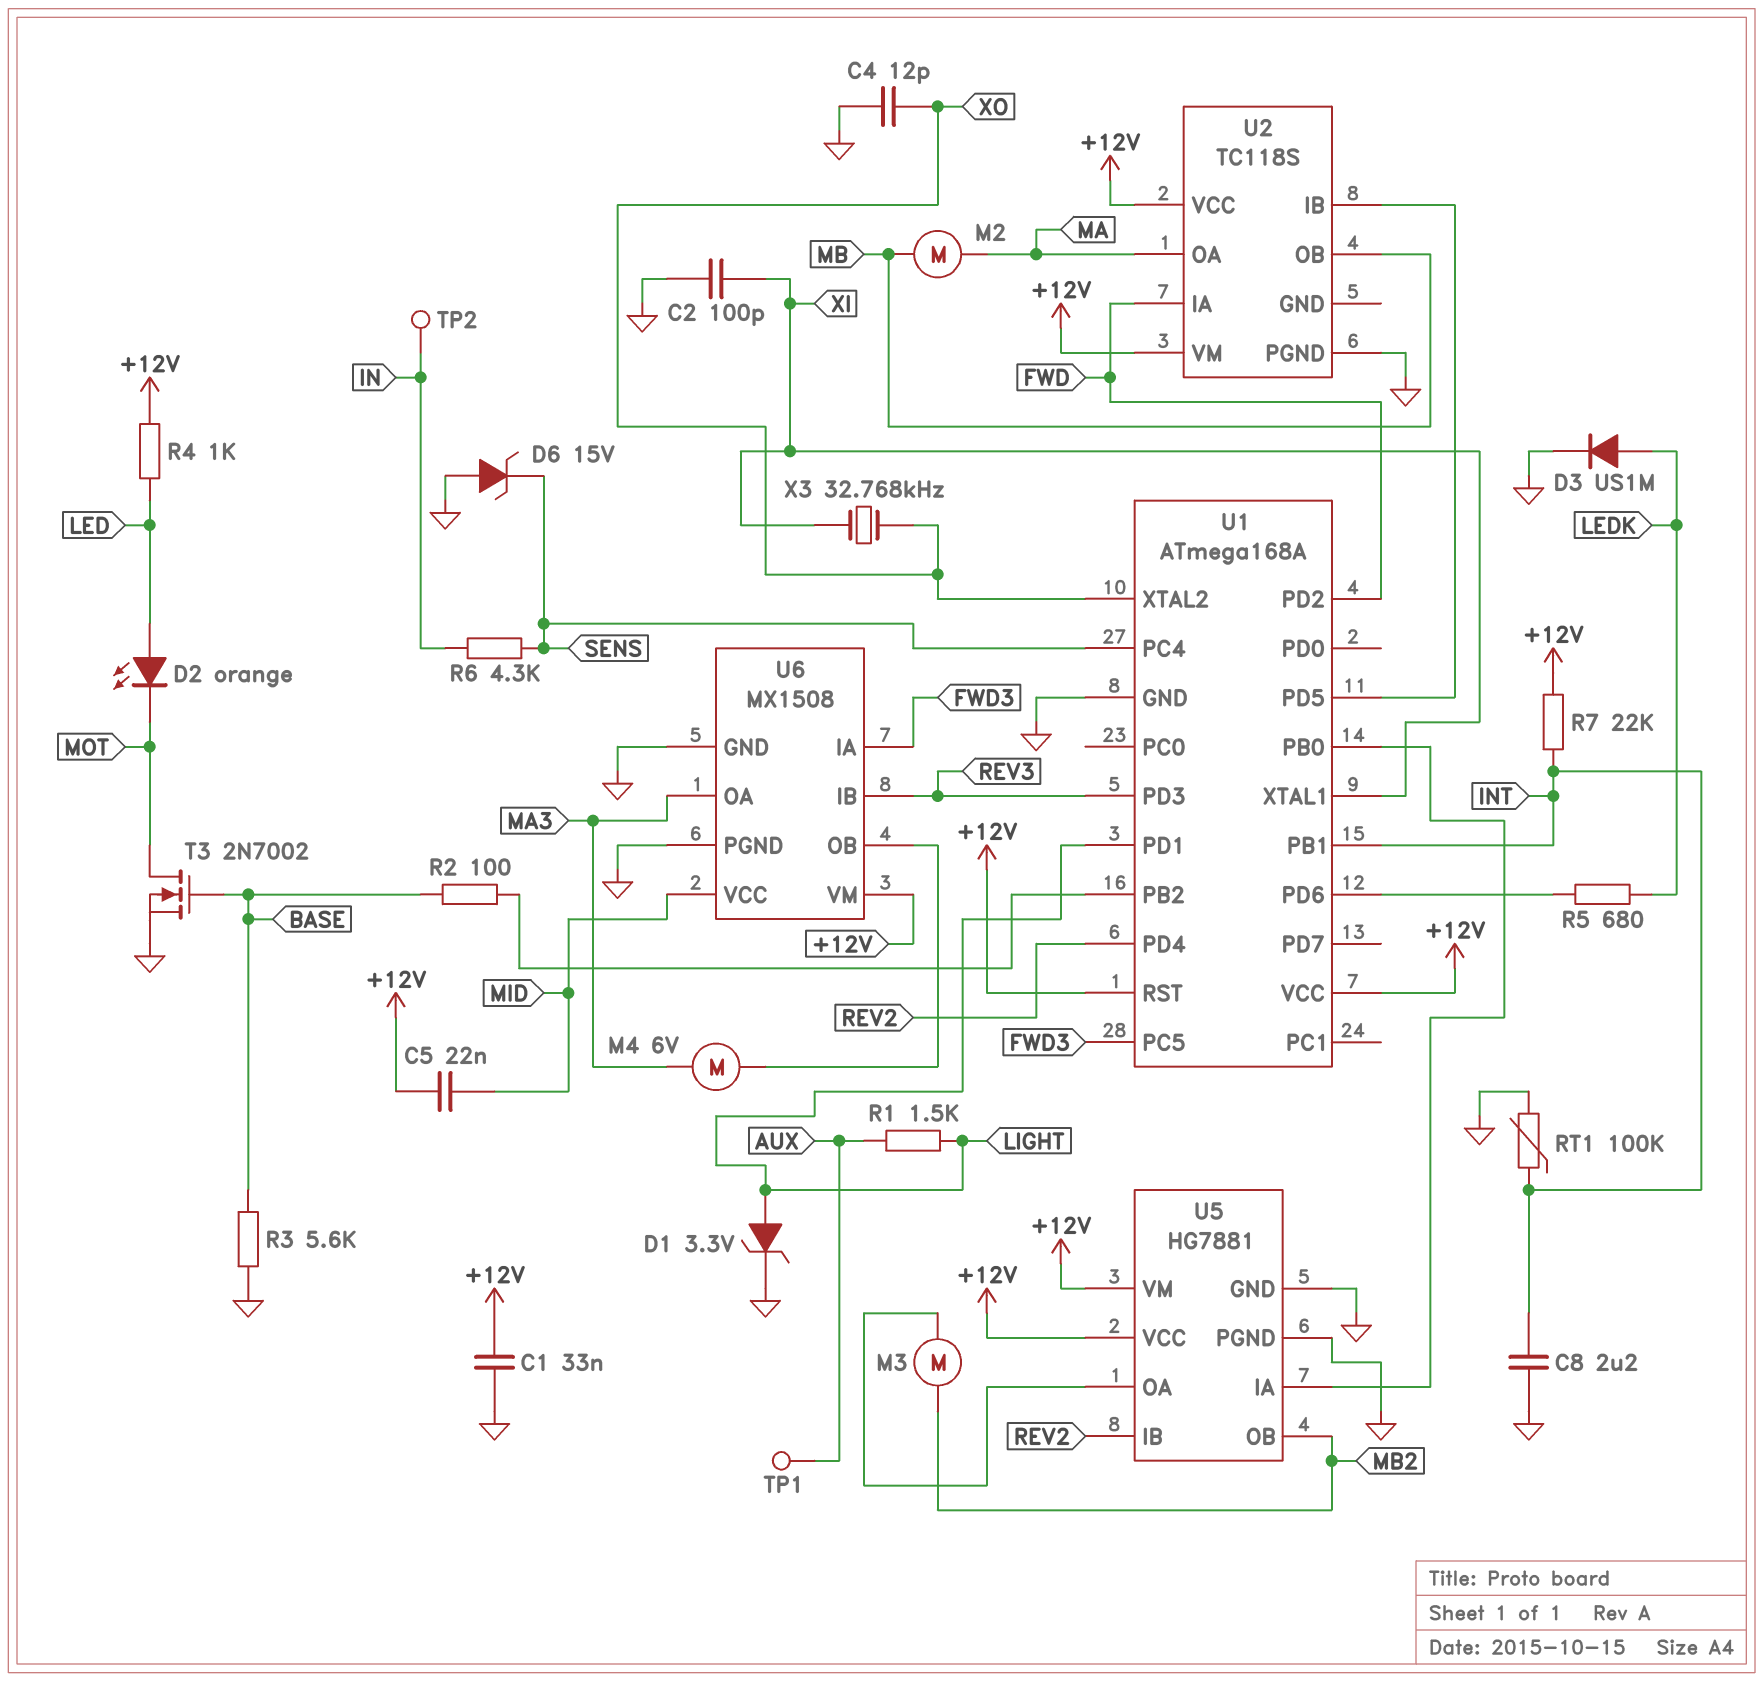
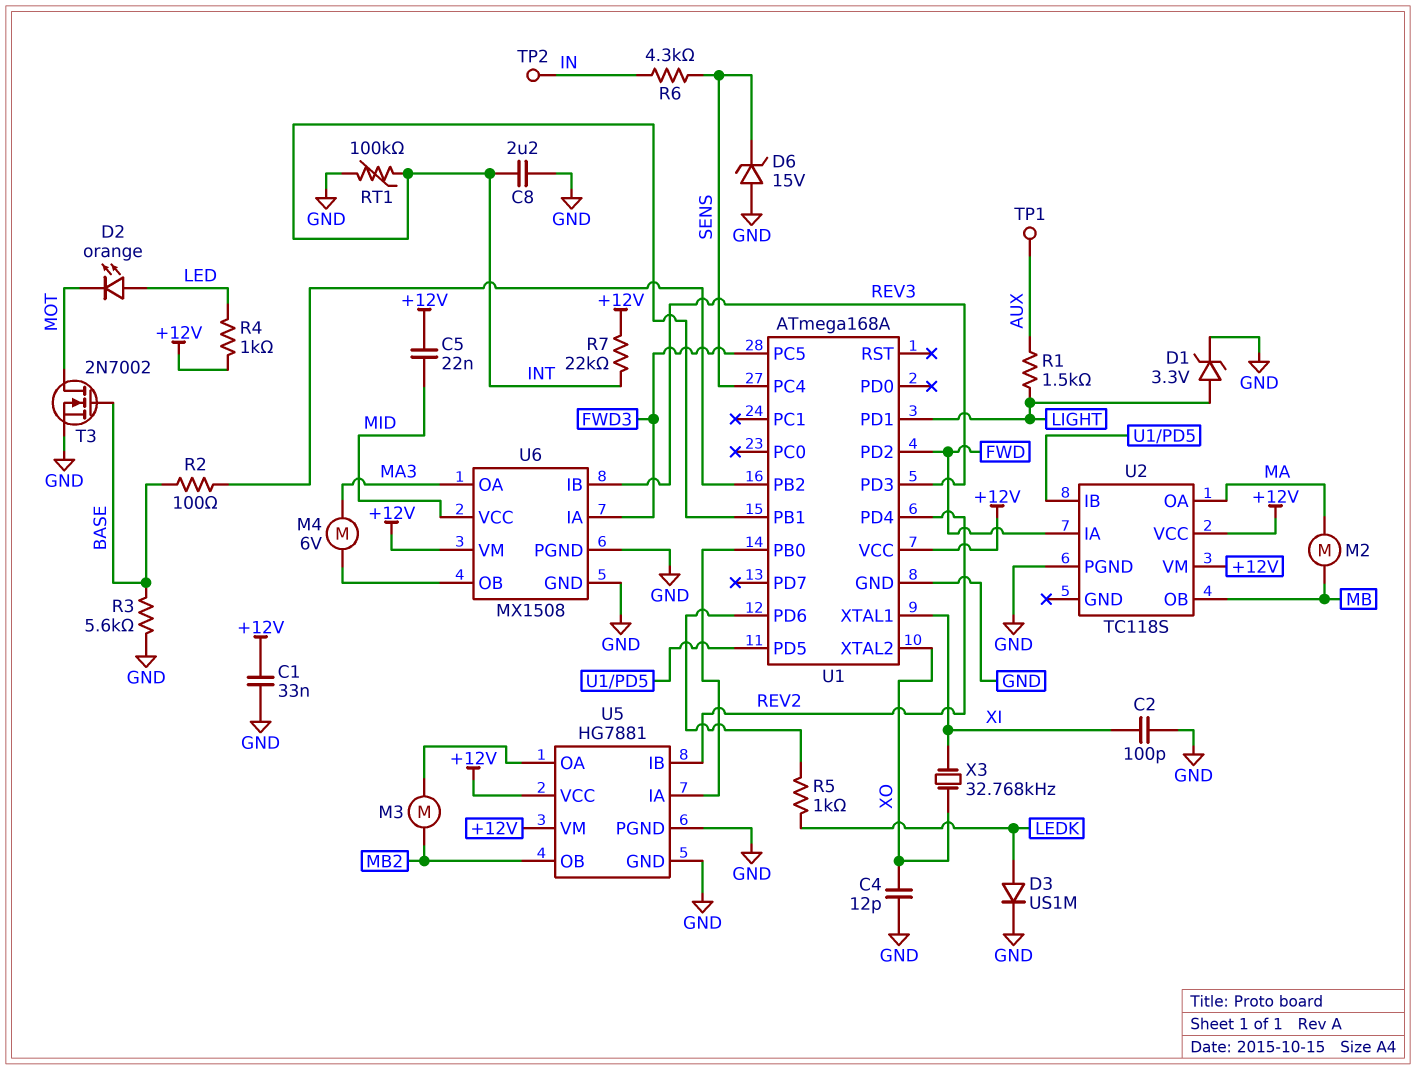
R5: 680 (LEDK, U1/PD6) -> 1k (LEDK, U1/PD6)
U1 pin RST: +12V -> none

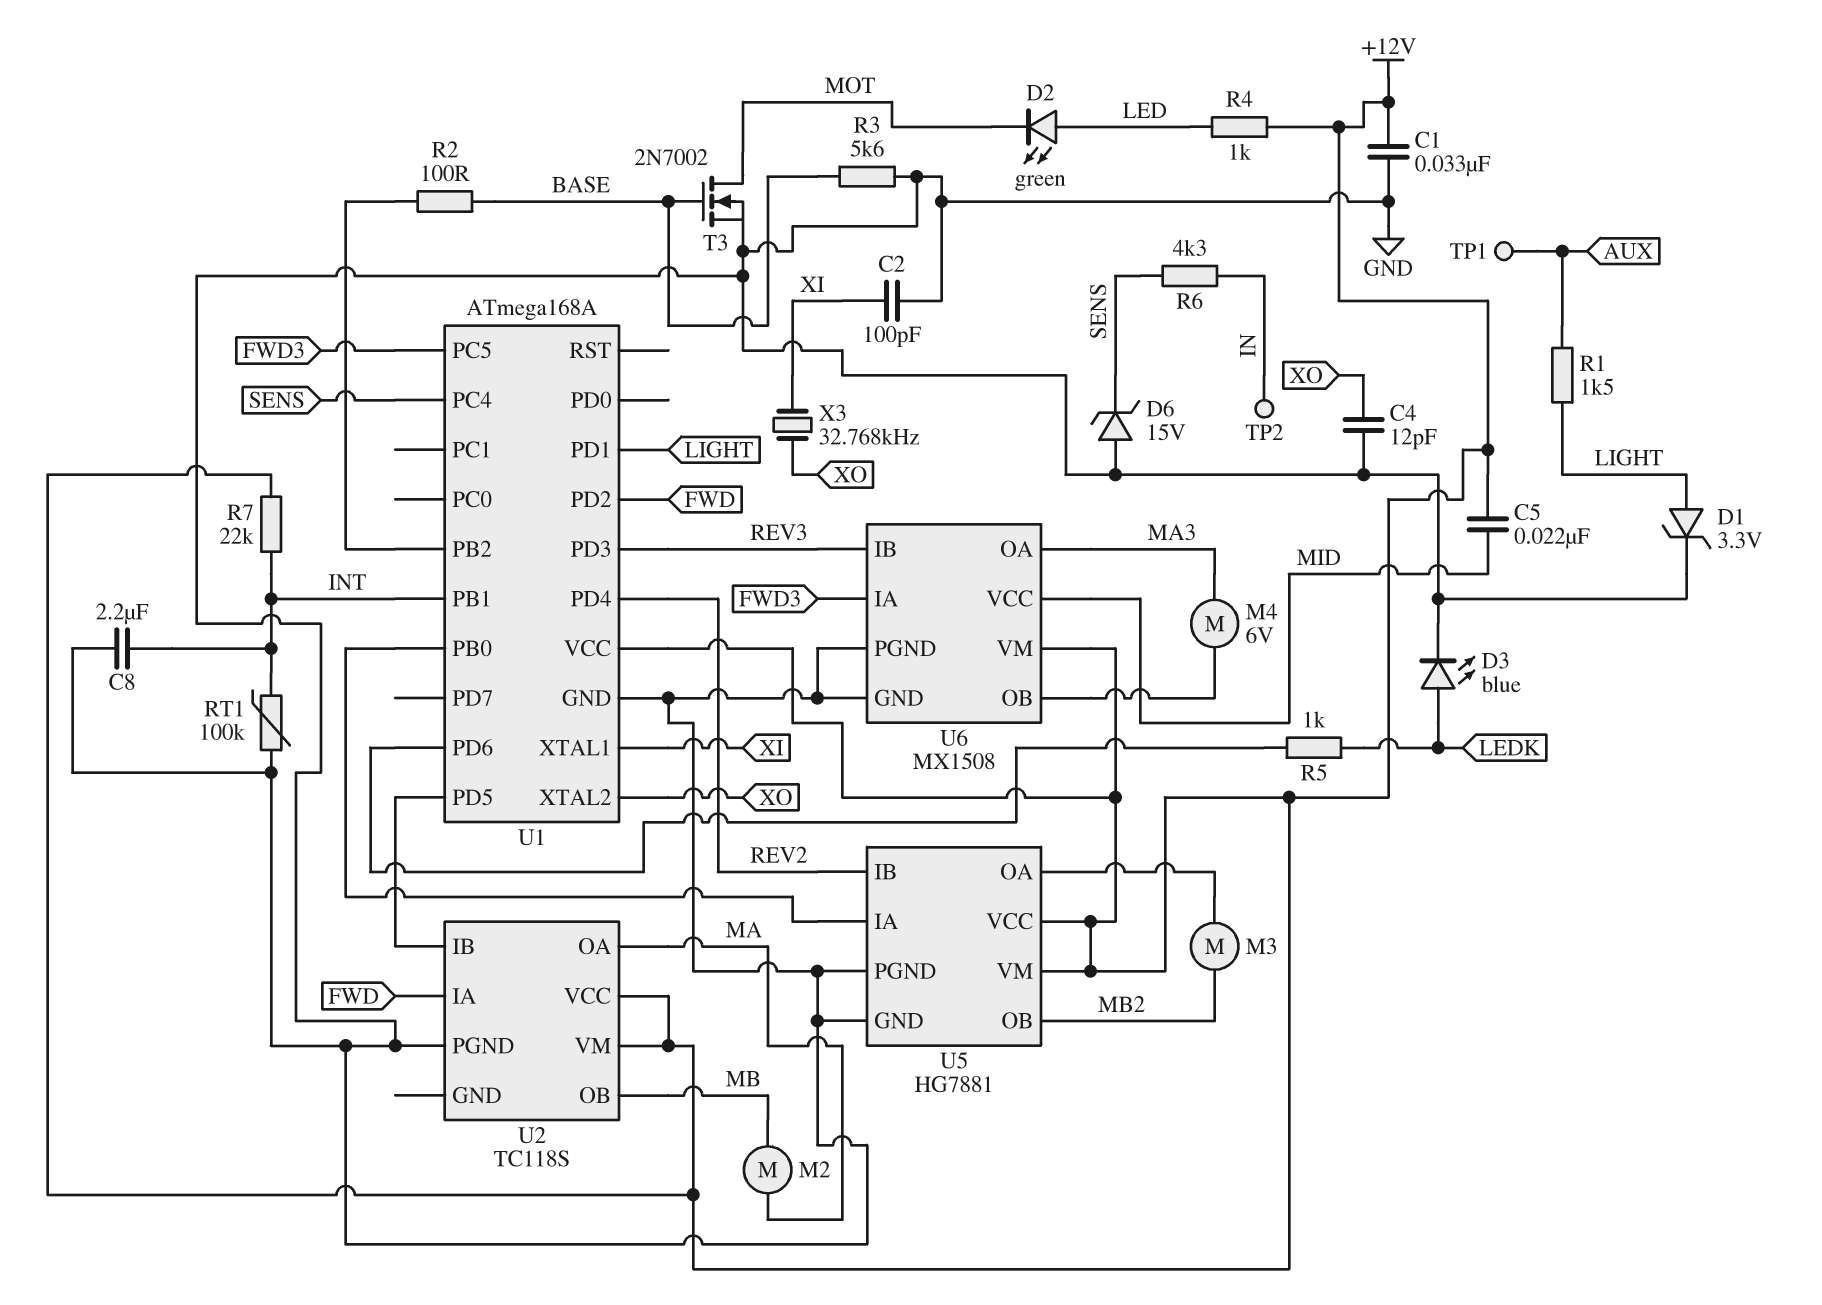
D2: LED orange (A LED, K MOT) -> LED green (A LED, K MOT)
D3: diode US1M (A LEDK, K GND) -> LED blue (A LEDK, K GND)

